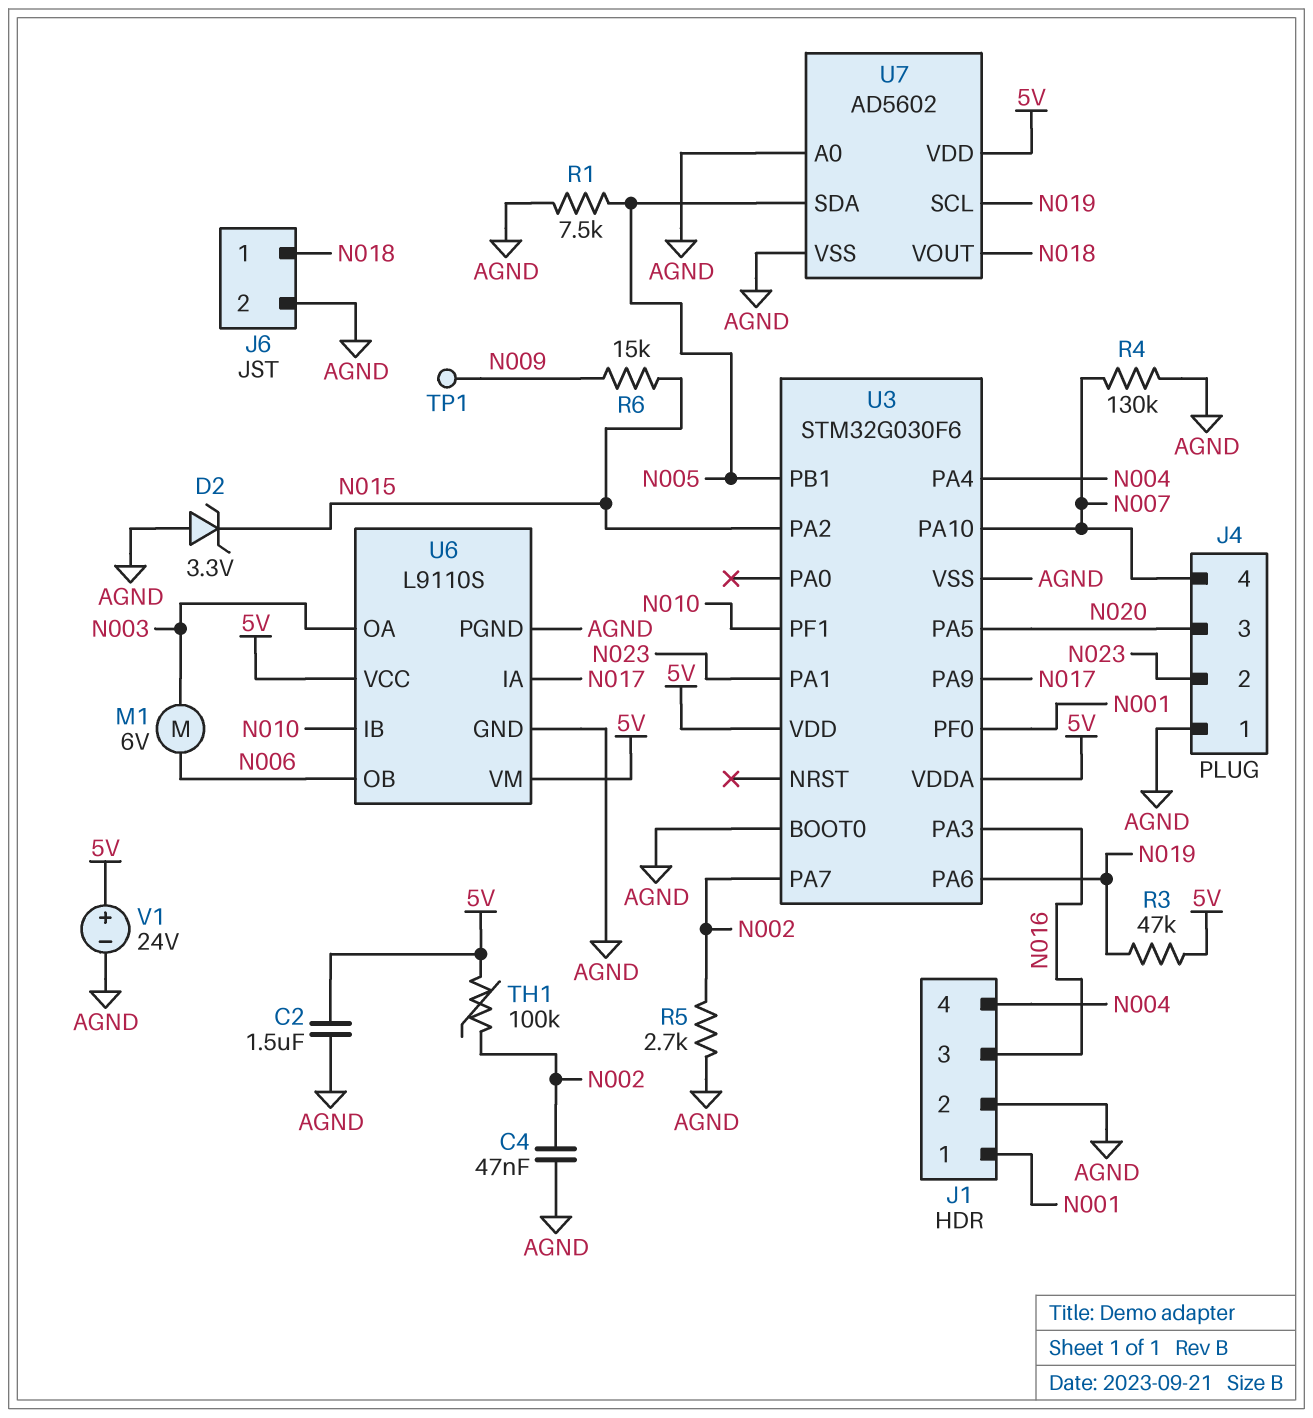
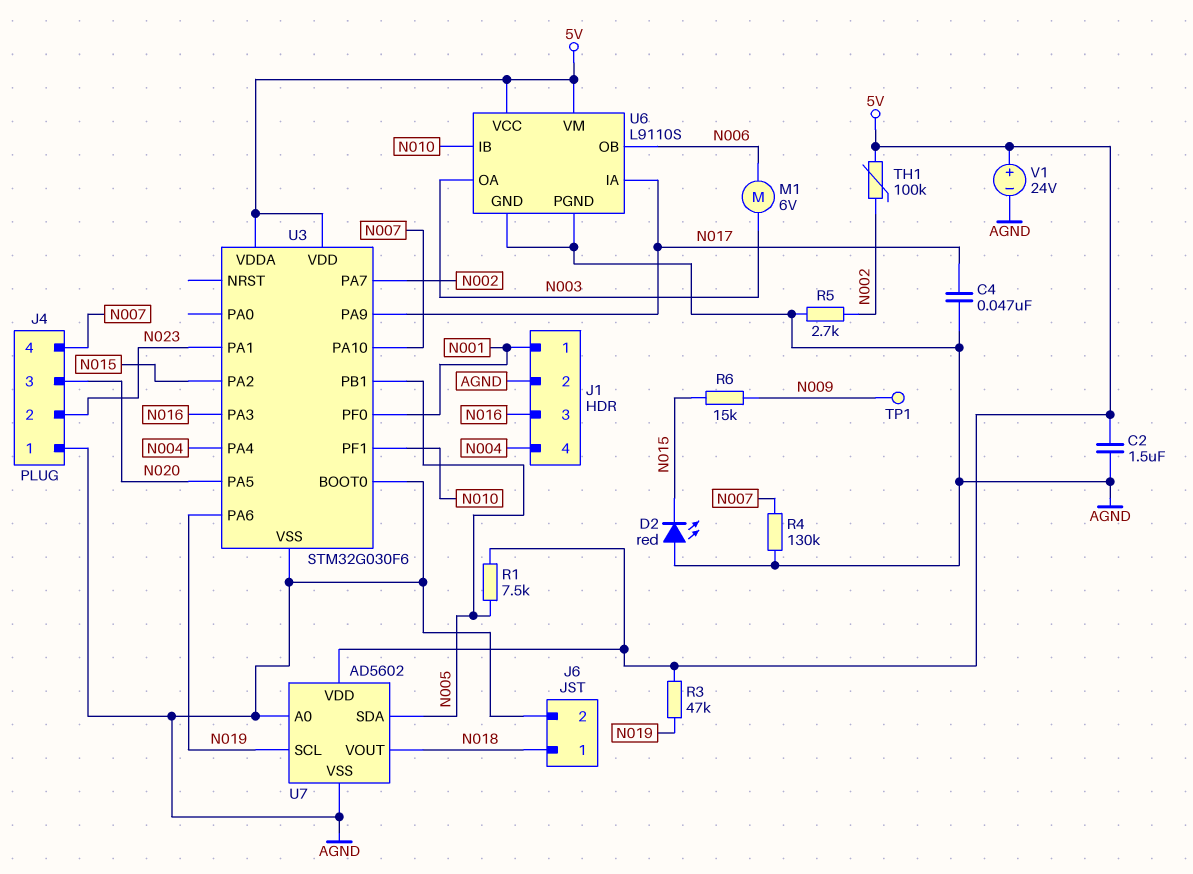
C4: 47nF (AGND, N002) -> 47nF (AGND, N017)
D2: zener 3.3V (A AGND, K N015) -> LED red (A AGND, K N015)
R1: 7.5k (AGND, N005) -> 7.5k (5V, N005)

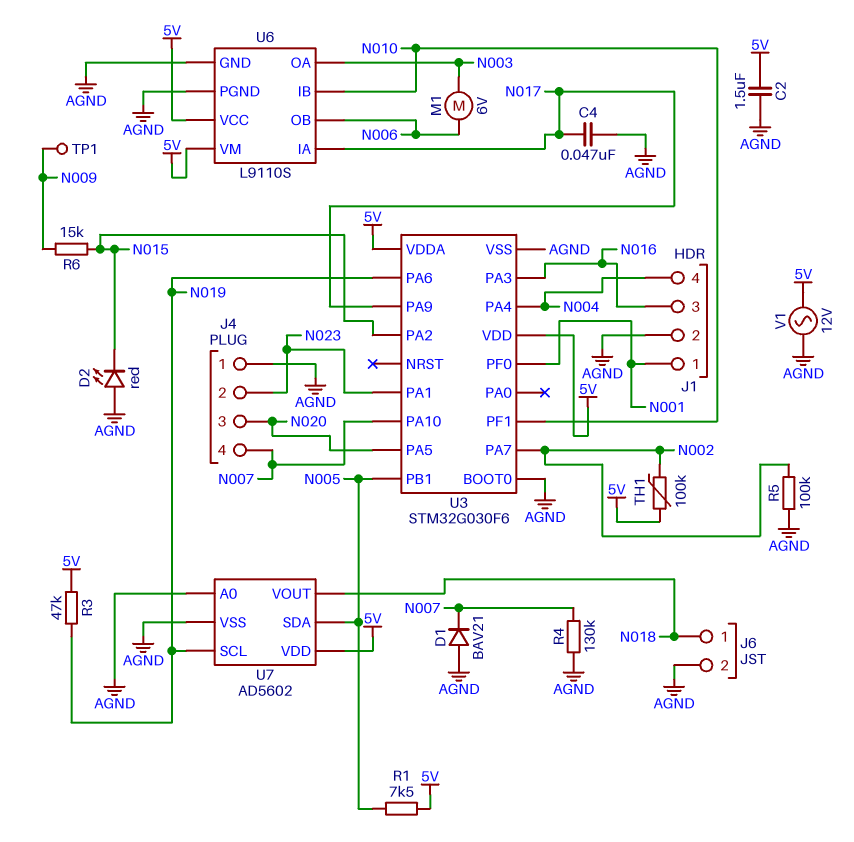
D1: none -> diode BAV21 (A AGND, K N007)
R5: 2.7k (AGND, N002) -> 100k (AGND, N002)
V1: 24V (plus 5V, minus AGND) -> AC 12V (5V, AGND)

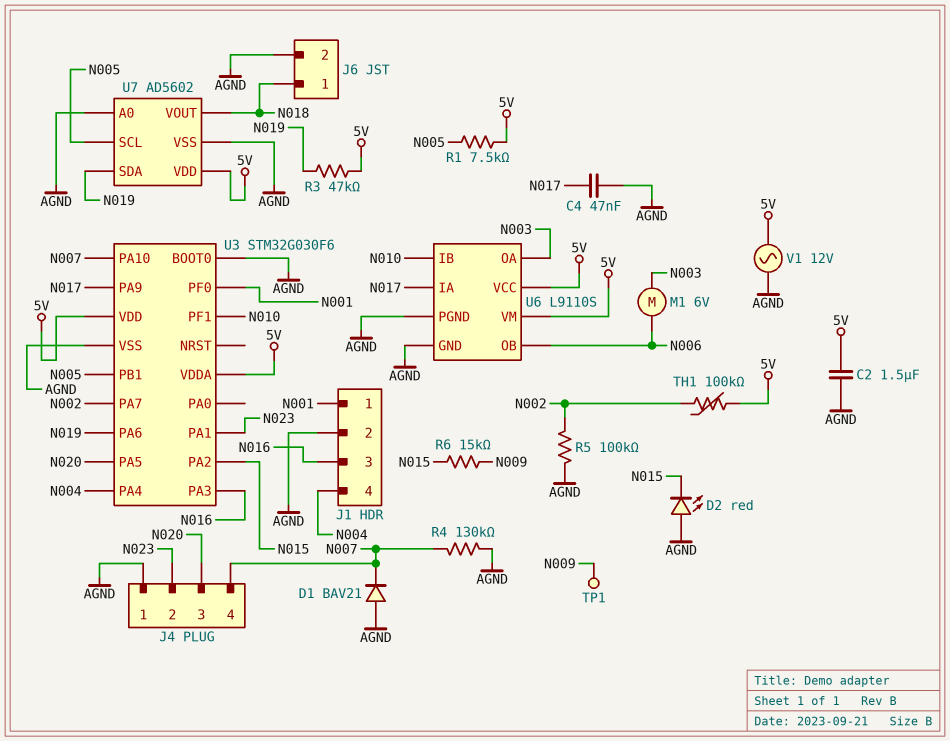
U7 pin SCL: N019 -> N005
U7 pin SDA: N005 -> N019

